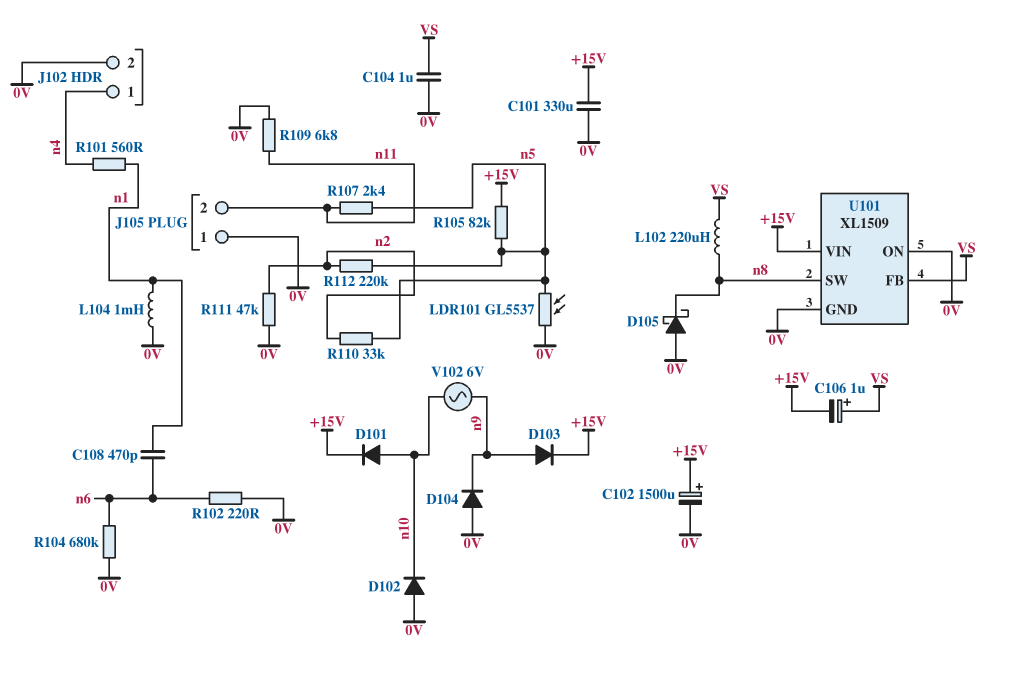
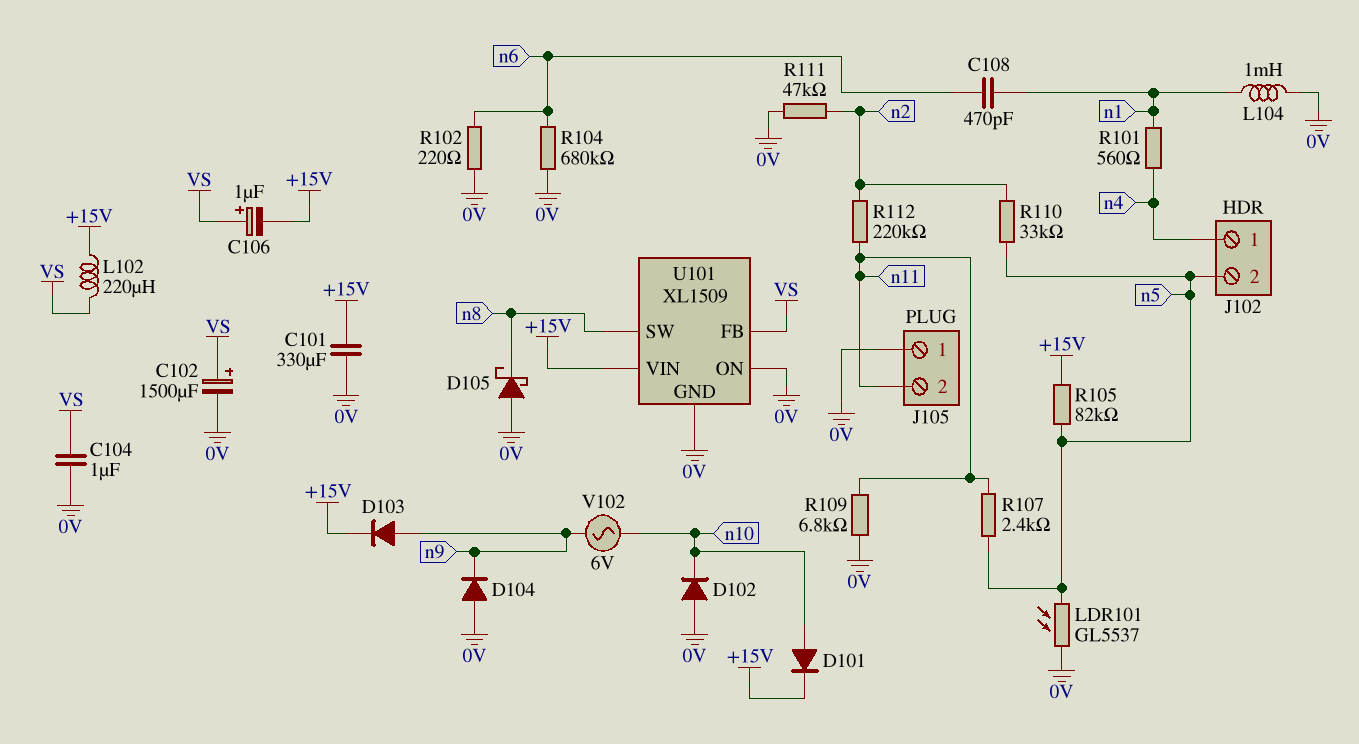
C102: 1500uF (plus +15V, minus 0V) -> 1500uF (plus VS, minus 0V)
J102 pin 2: 0V -> n5
L102: 220uH (VS, n8) -> 220uH (+15V, VS)
R112: 220k (n2, n5) -> 220k (n2, n11)

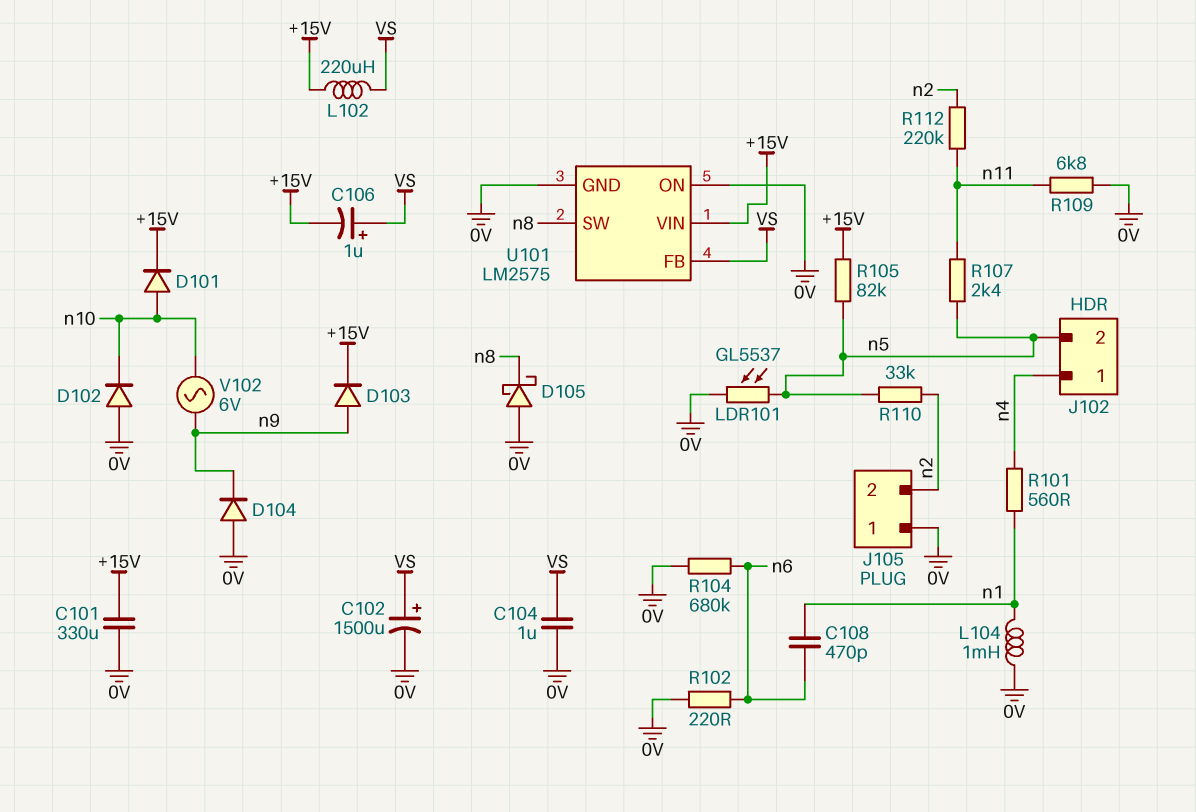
J105 pin 2: n11 -> n2
R111: 47k (0V, n2) -> none
U101: XL1509 -> LM2575

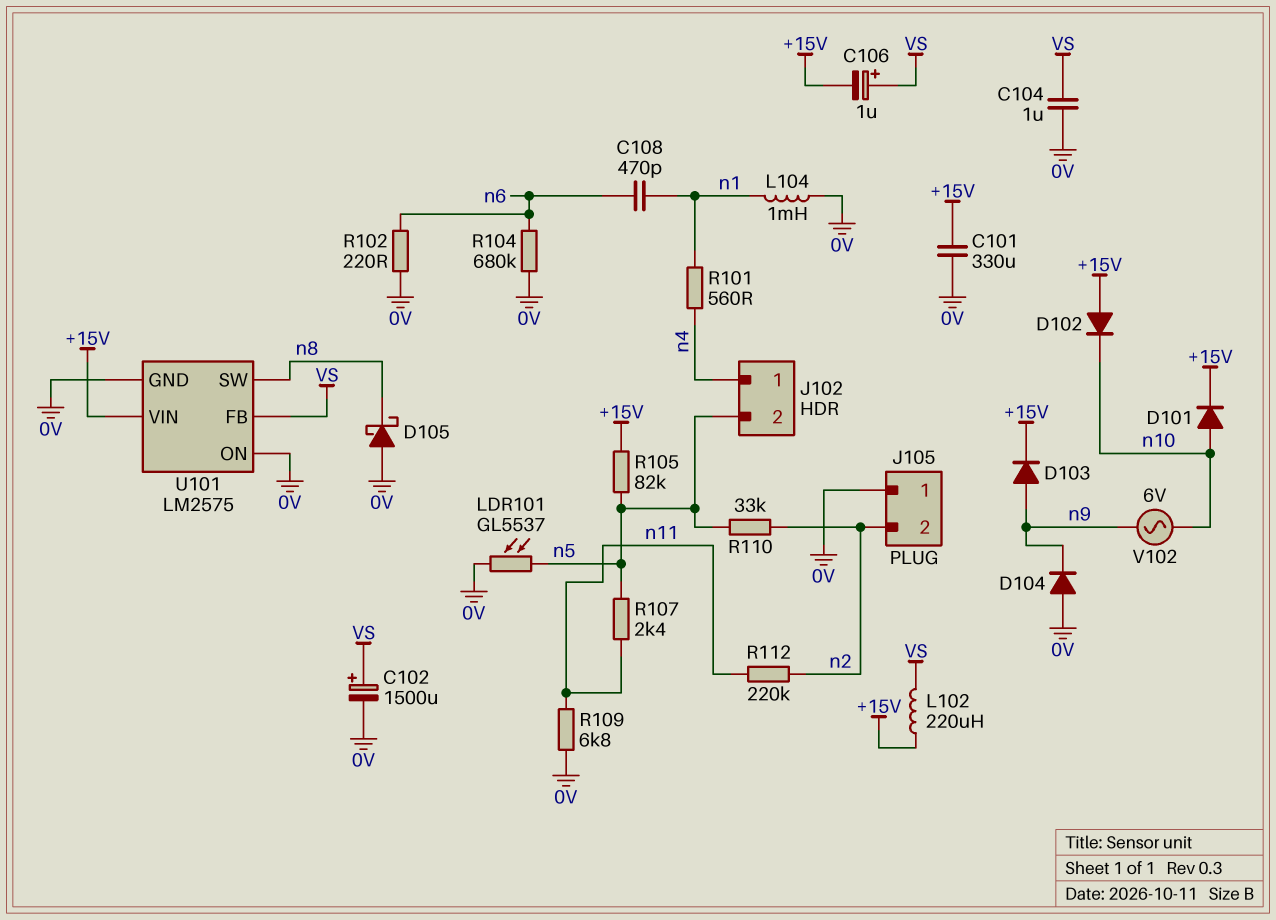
D102: diode (A 0V, K n10) -> diode (A +15V, K n10)

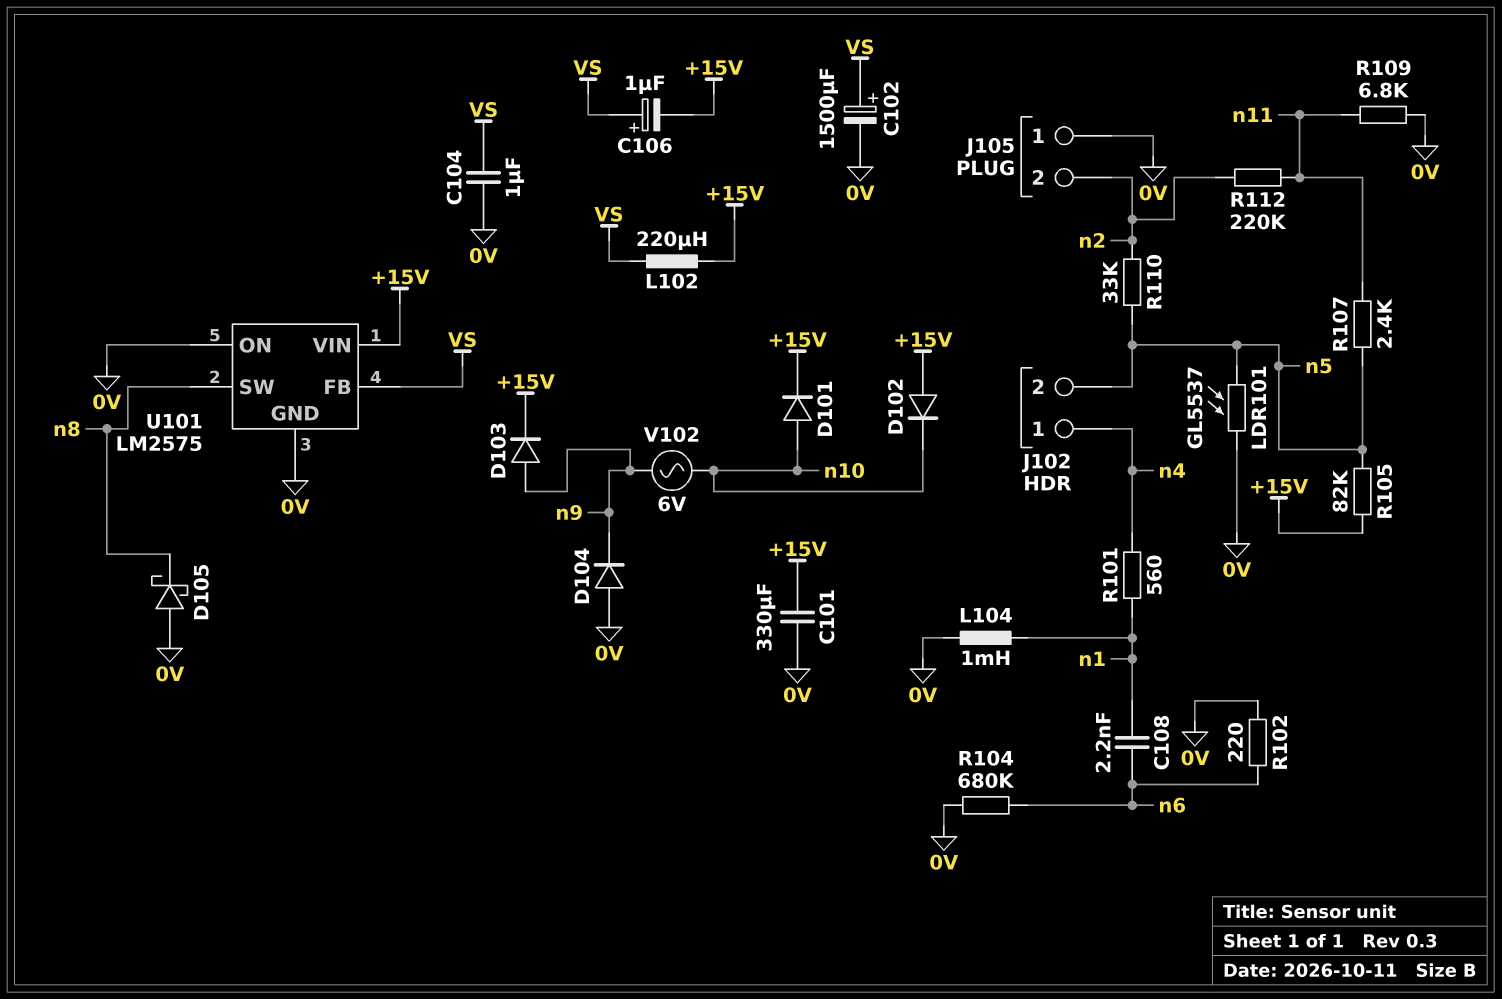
C108: 470pF (n1, n6) -> 2.2nF (n1, n6)

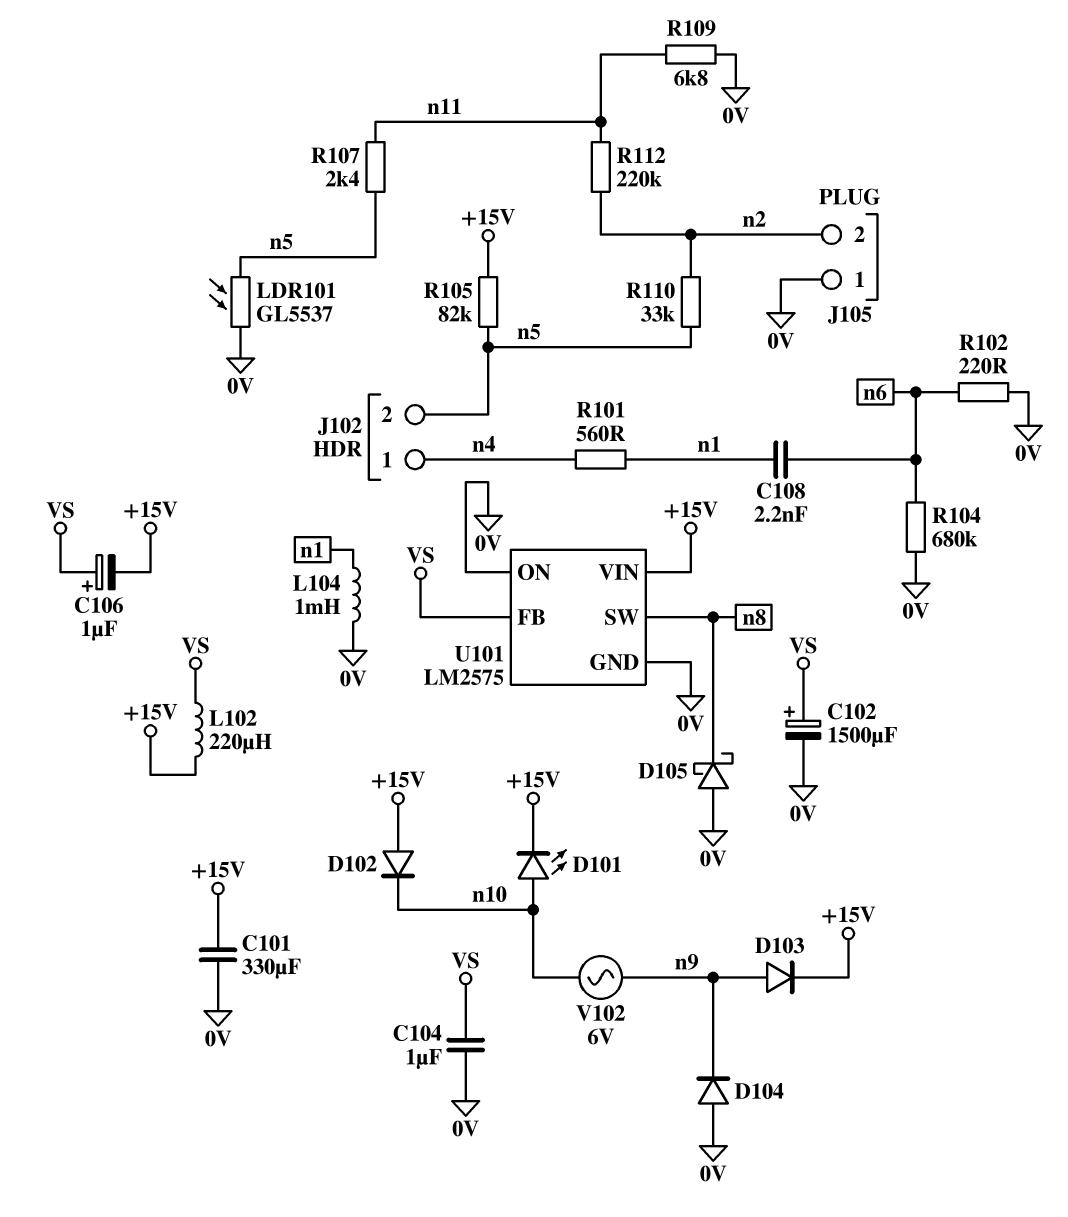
D101: diode (A n10, K +15V) -> LED (A n10, K +15V)

